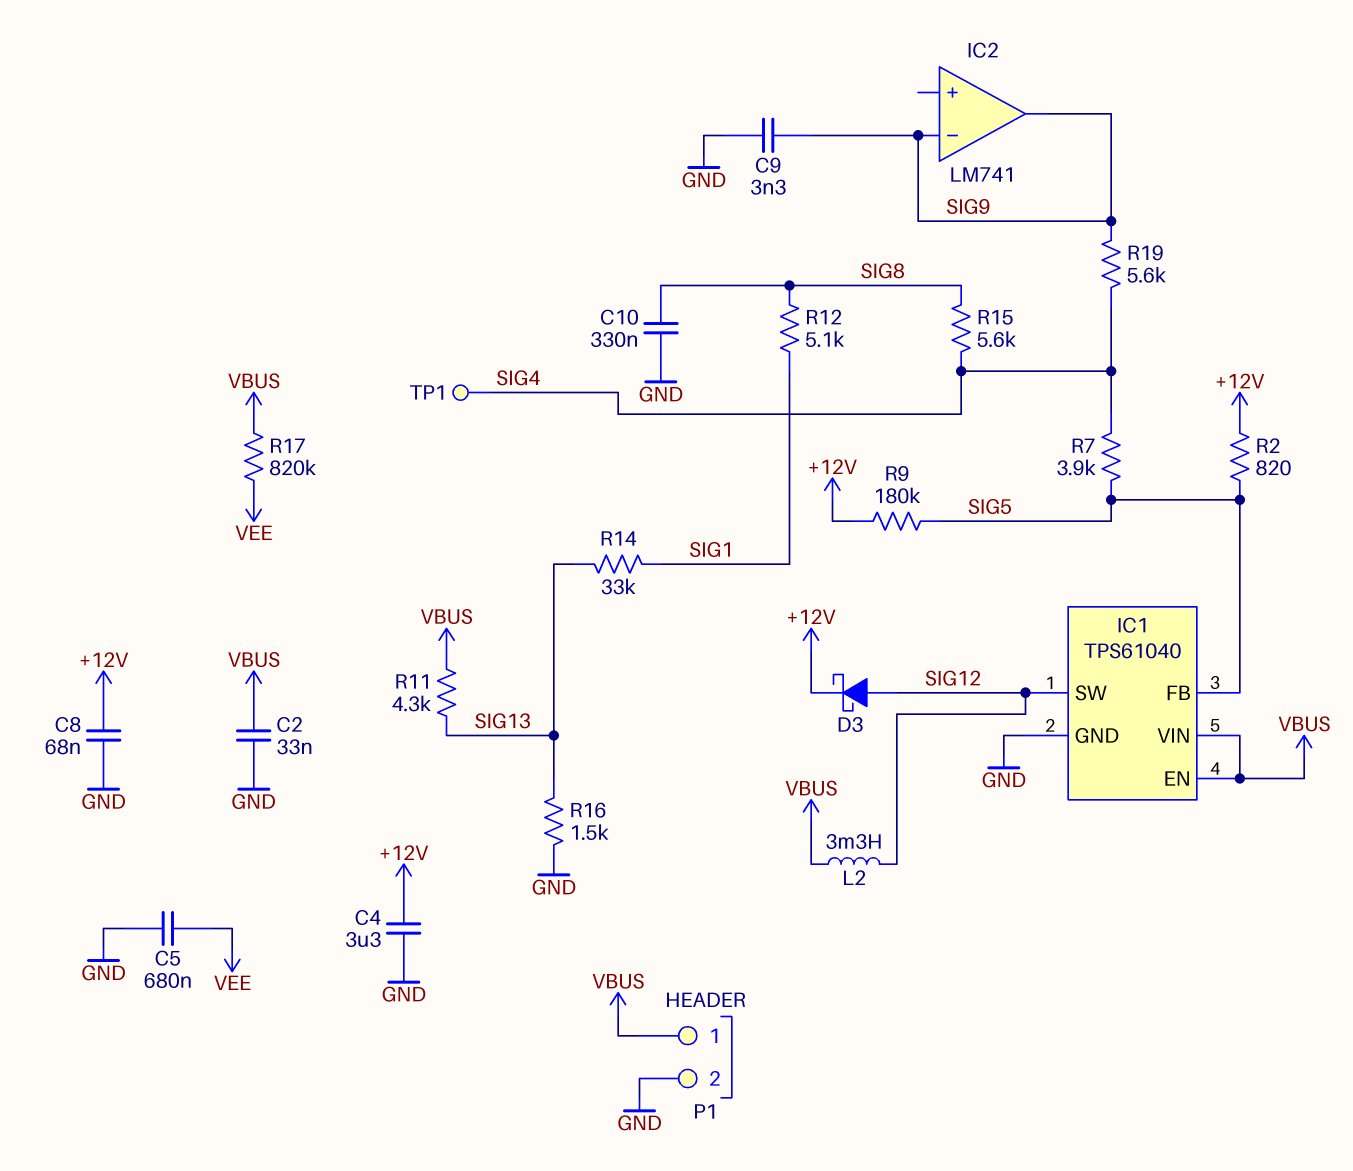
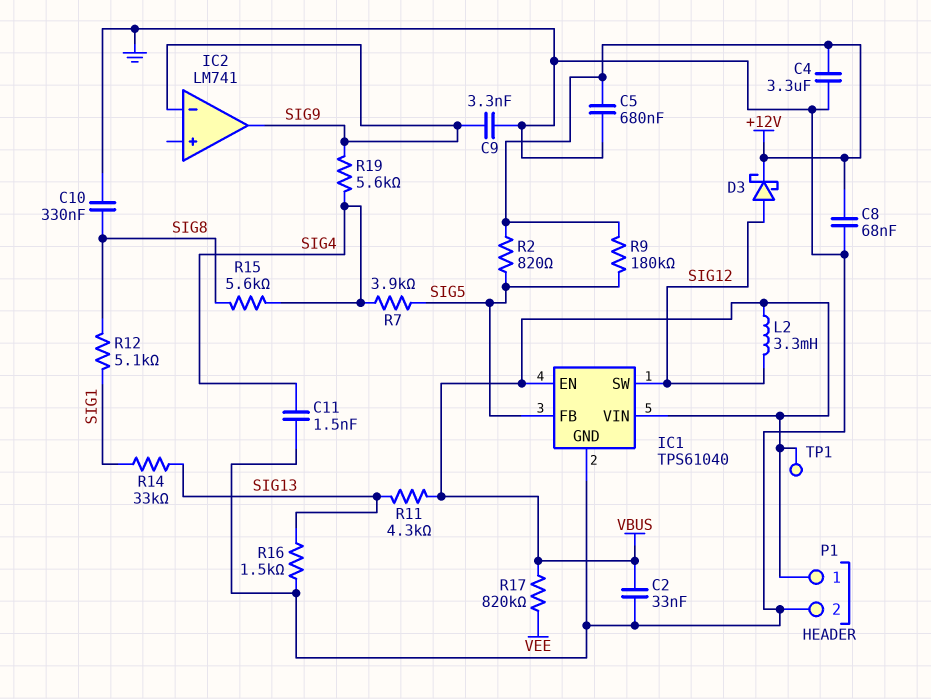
C5: 680nF (GND, VEE) -> 680nF (+12V, GND)
C11: none -> 1.5nF (GND, SIG4)
TP1: test point (SIG4) -> test point (VBUS)

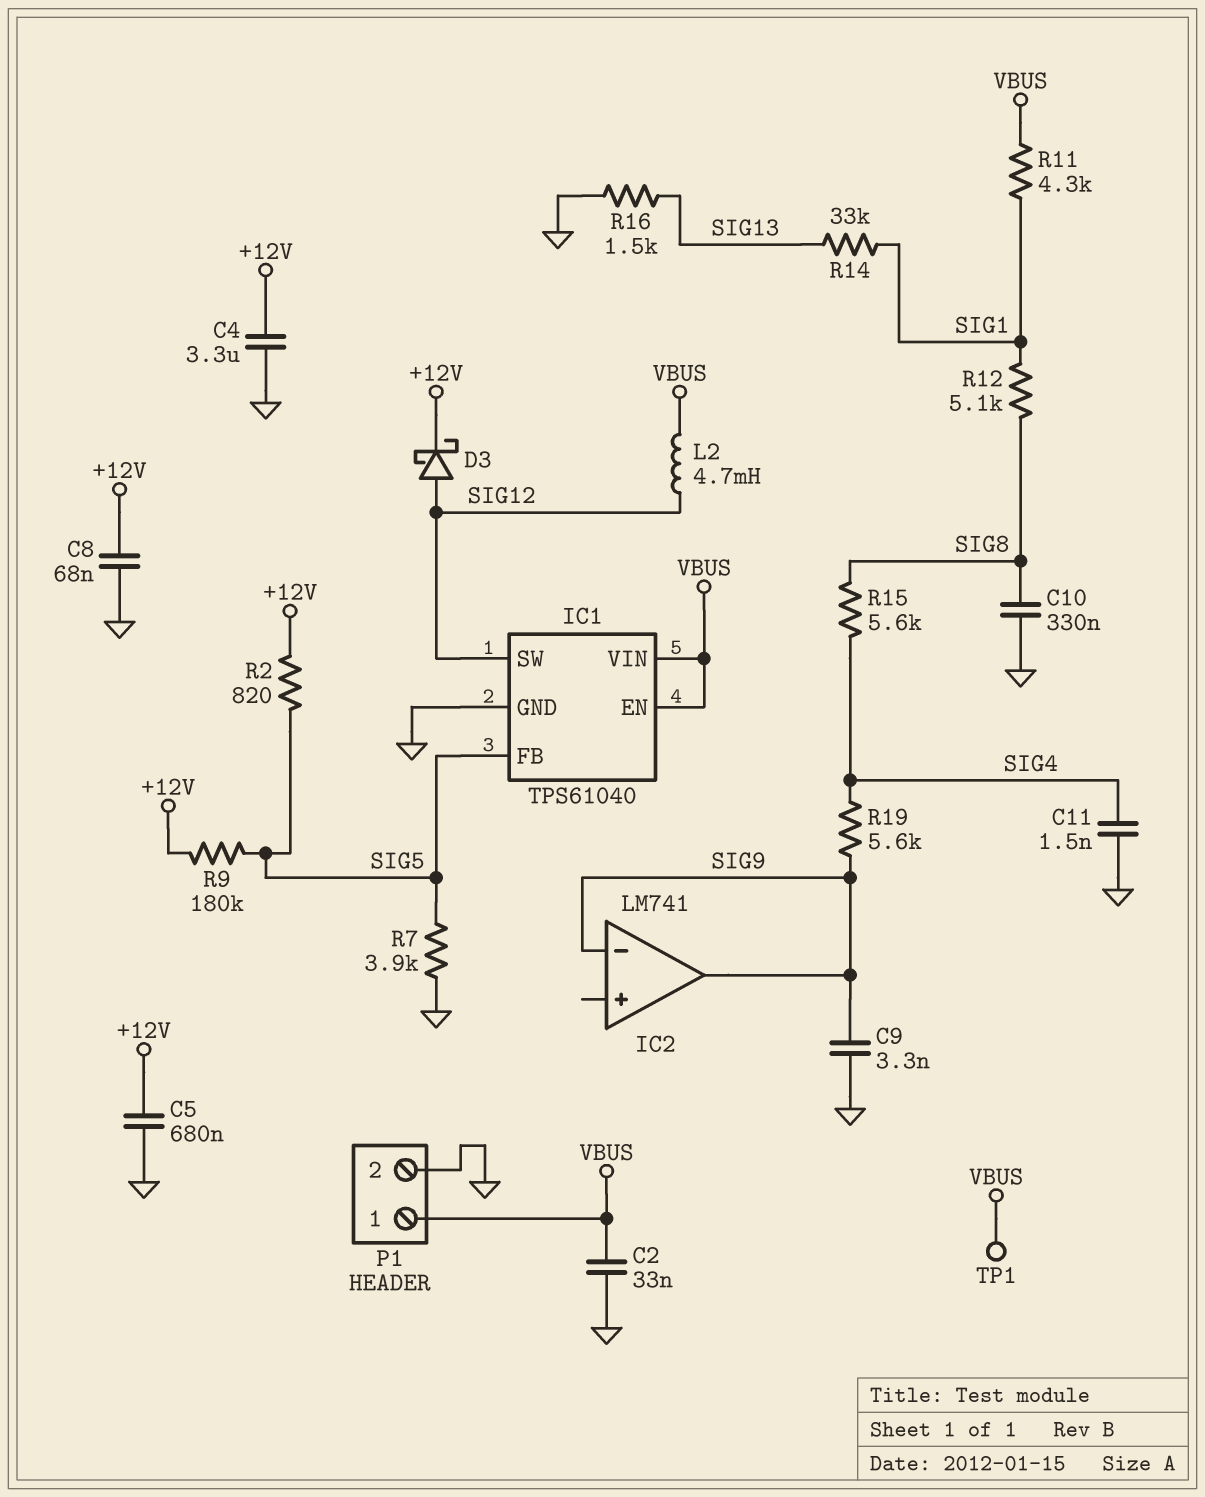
L2: 3.3mH (SIG12, VBUS) -> 4.7mH (SIG12, VBUS)
R7: 3.9k (SIG4, SIG5) -> 3.9k (GND, SIG5)
R11: 4.3k (SIG13, VBUS) -> 4.3k (SIG1, VBUS)
R17: 820k (VBUS, VEE) -> none

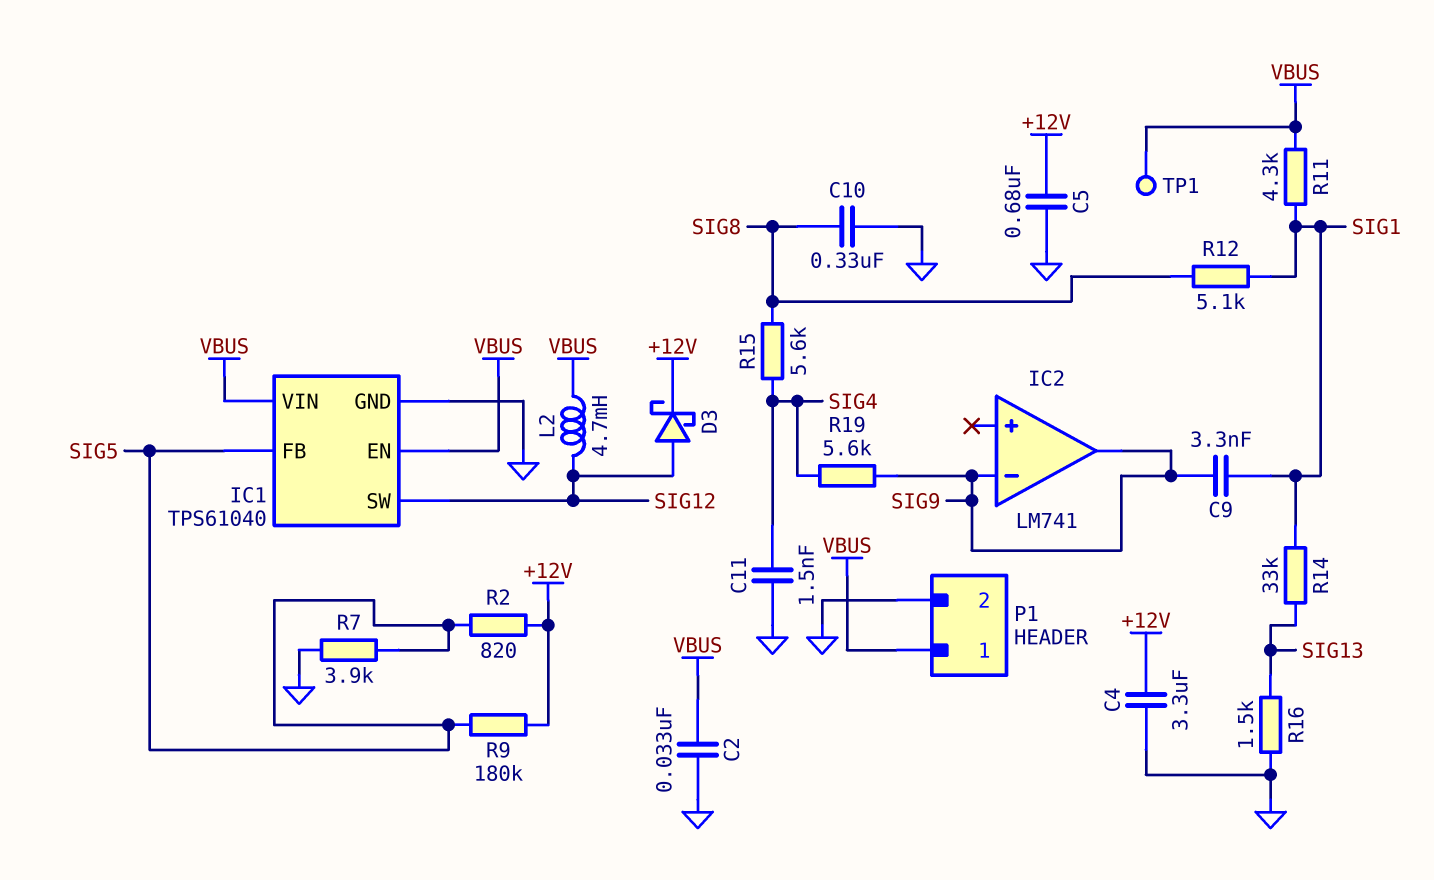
C8: 68nF (+12V, GND) -> none
C9: 3.3nF (GND, SIG9) -> 3.3nF (SIG1, SIG9)

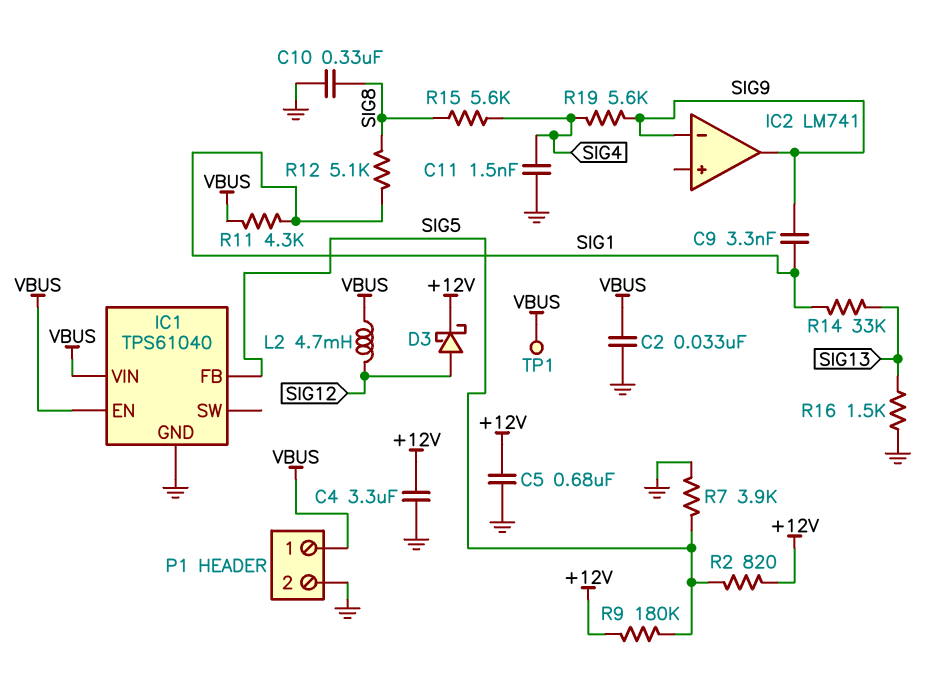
IC1 pin SW: SIG12 -> none

